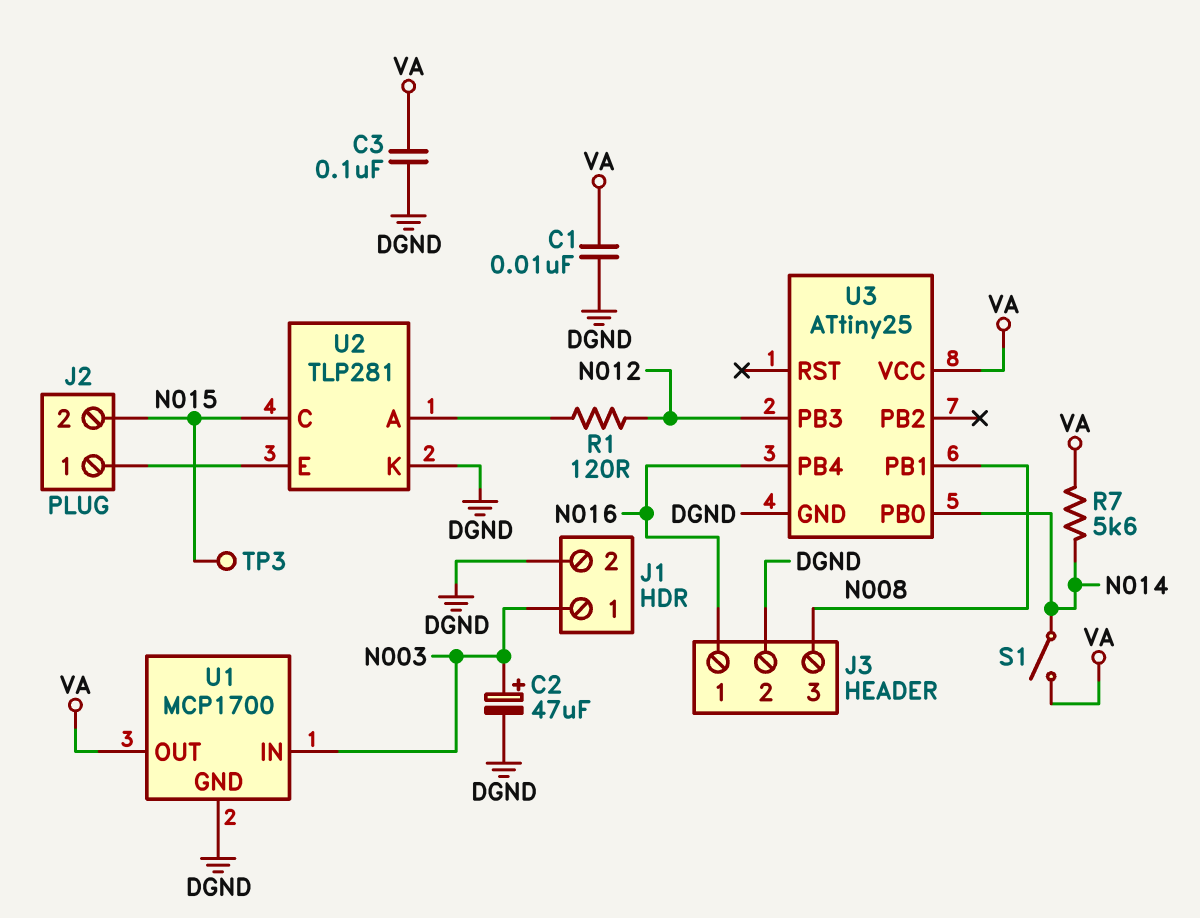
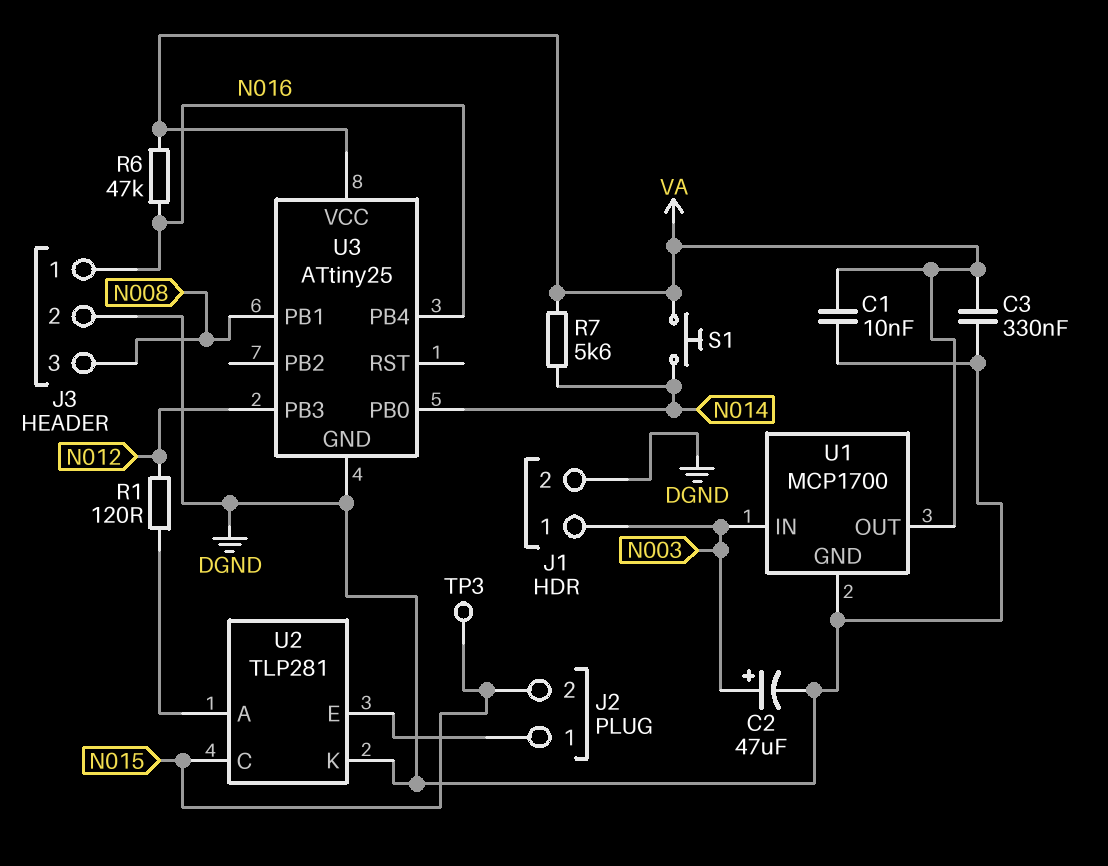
C3: 100nF (DGND, VA) -> 330nF (DGND, VA)
R6: none -> 47k (N016, VA)
S1: switch (N014, VA) -> button (N014, VA)

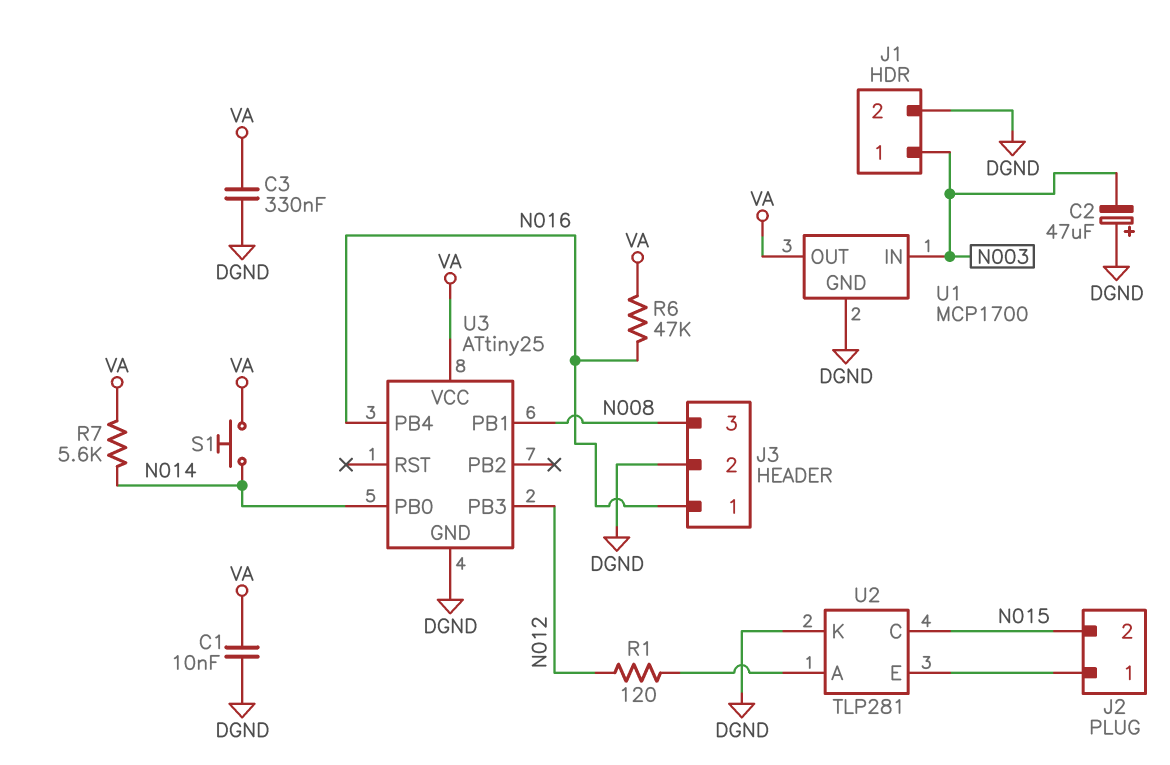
C2: 47uF (plus N003, minus DGND) -> 47uF (plus DGND, minus N003)
TP3: test point (N015) -> none

